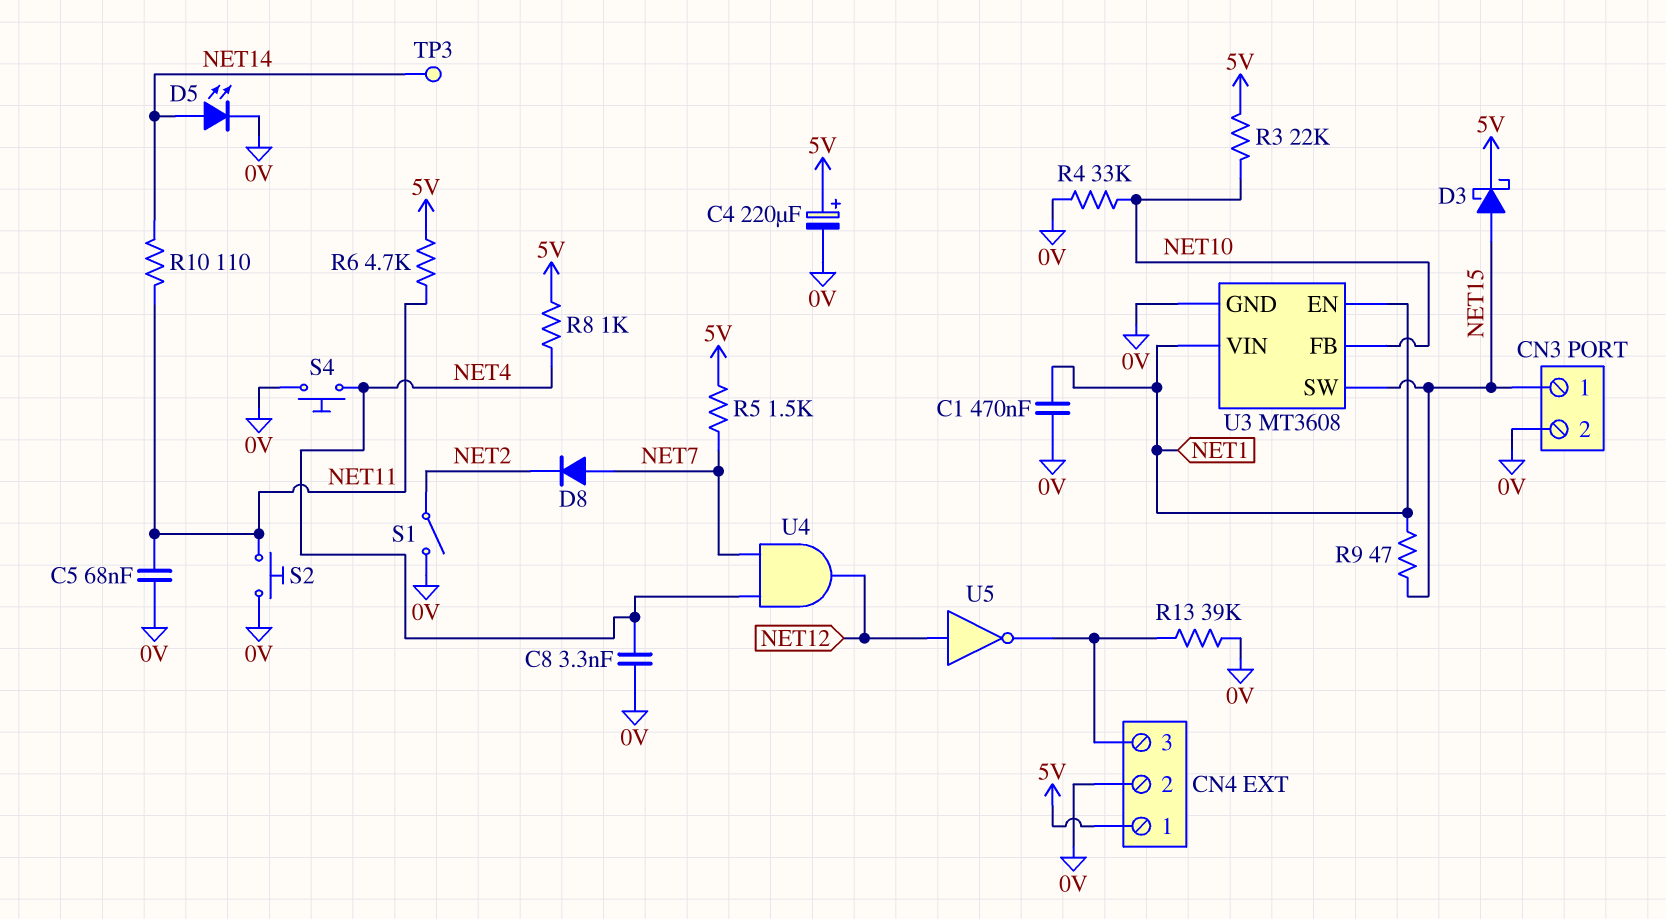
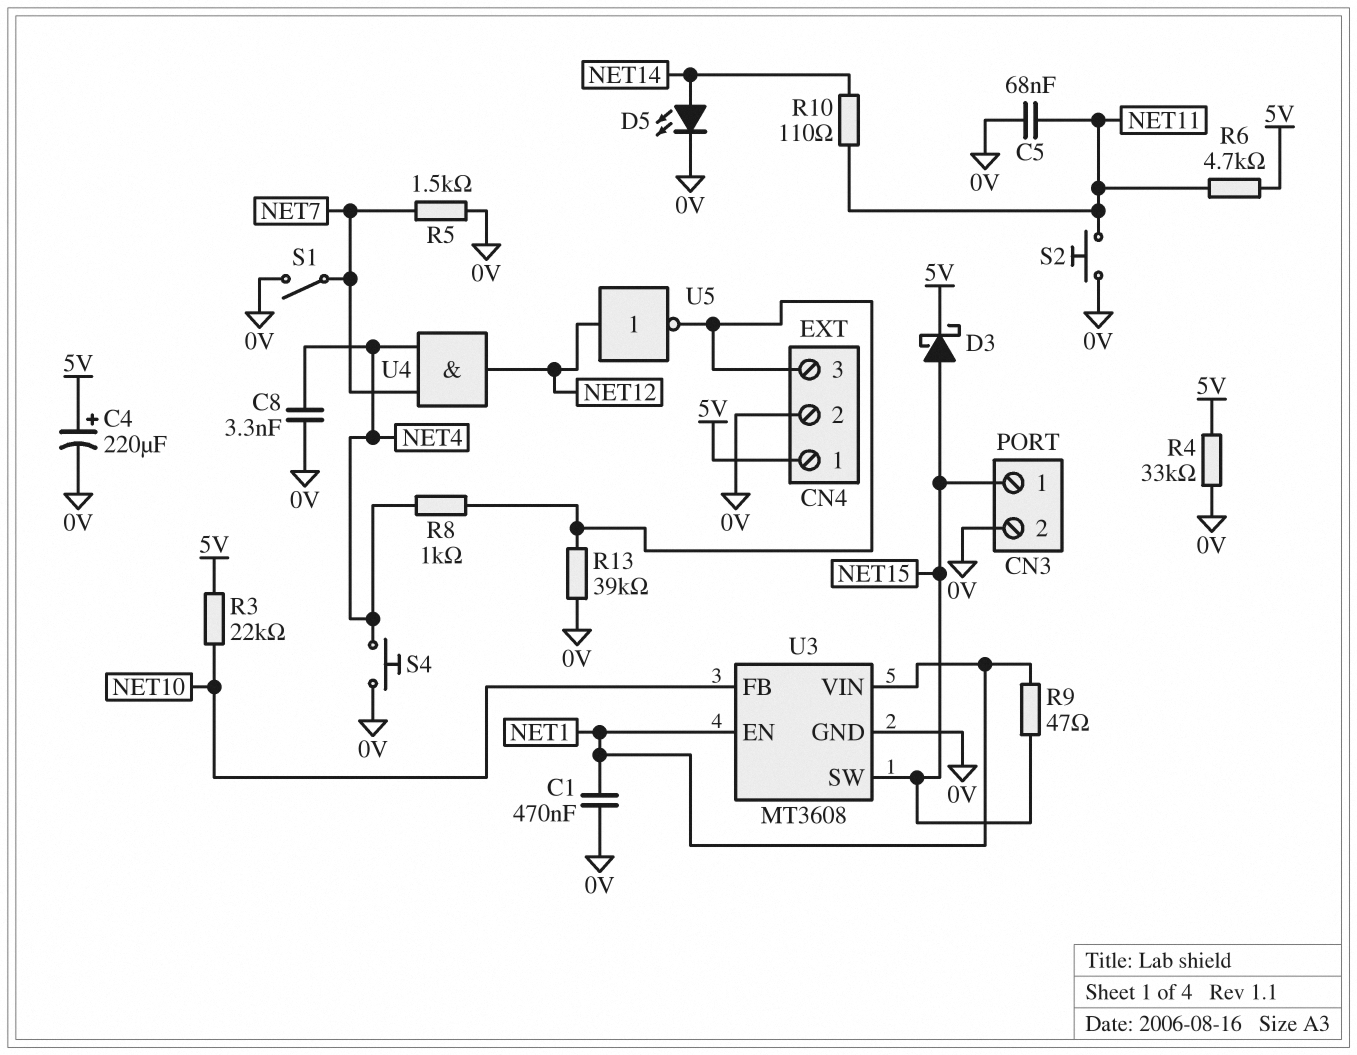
D8: diode (A NET7, K NET2) -> none
R4: 33k (0V, NET10) -> 33k (0V, 5V)
R5: 1.5k (5V, NET7) -> 1.5k (0V, NET7)
R8: 1k (5V, NET4) -> 1k (CN4/3, NET4)
S1: switch (0V, NET2) -> switch (0V, NET7)
TP3: test point (NET14) -> none

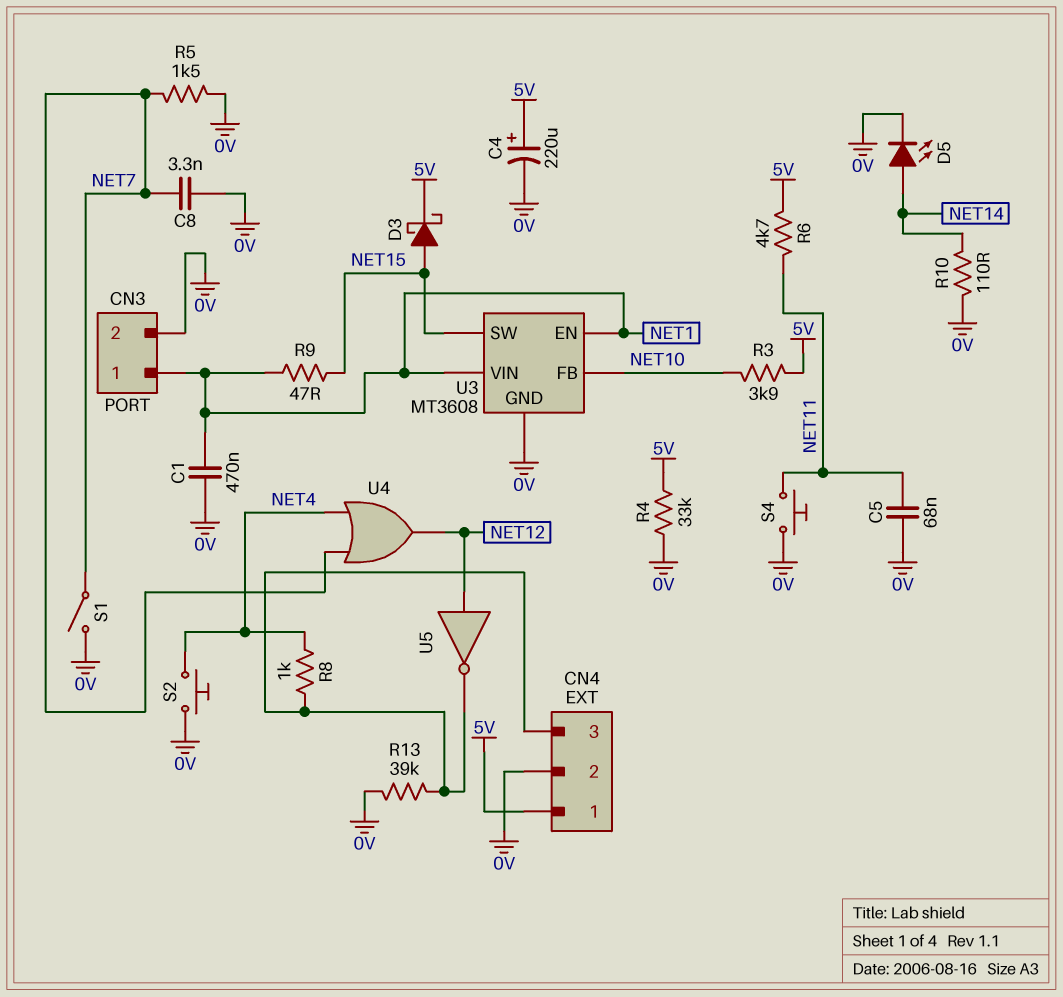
C8: 3.3nF (0V, NET4) -> 3.3nF (0V, NET7)
CN3 pin 1: NET15 -> NET1
R3: 22k (5V, NET10) -> 3.9k (5V, NET10)
R10: 110 (NET11, NET14) -> 110 (0V, NET14)
S2: button (0V, NET11) -> button (0V, NET4)
S4: button (0V, NET4) -> button (0V, NET11)
U4: AND (in NET4, in NET7, out NET12) -> OR (in NET4, in NET7, out NET12)

